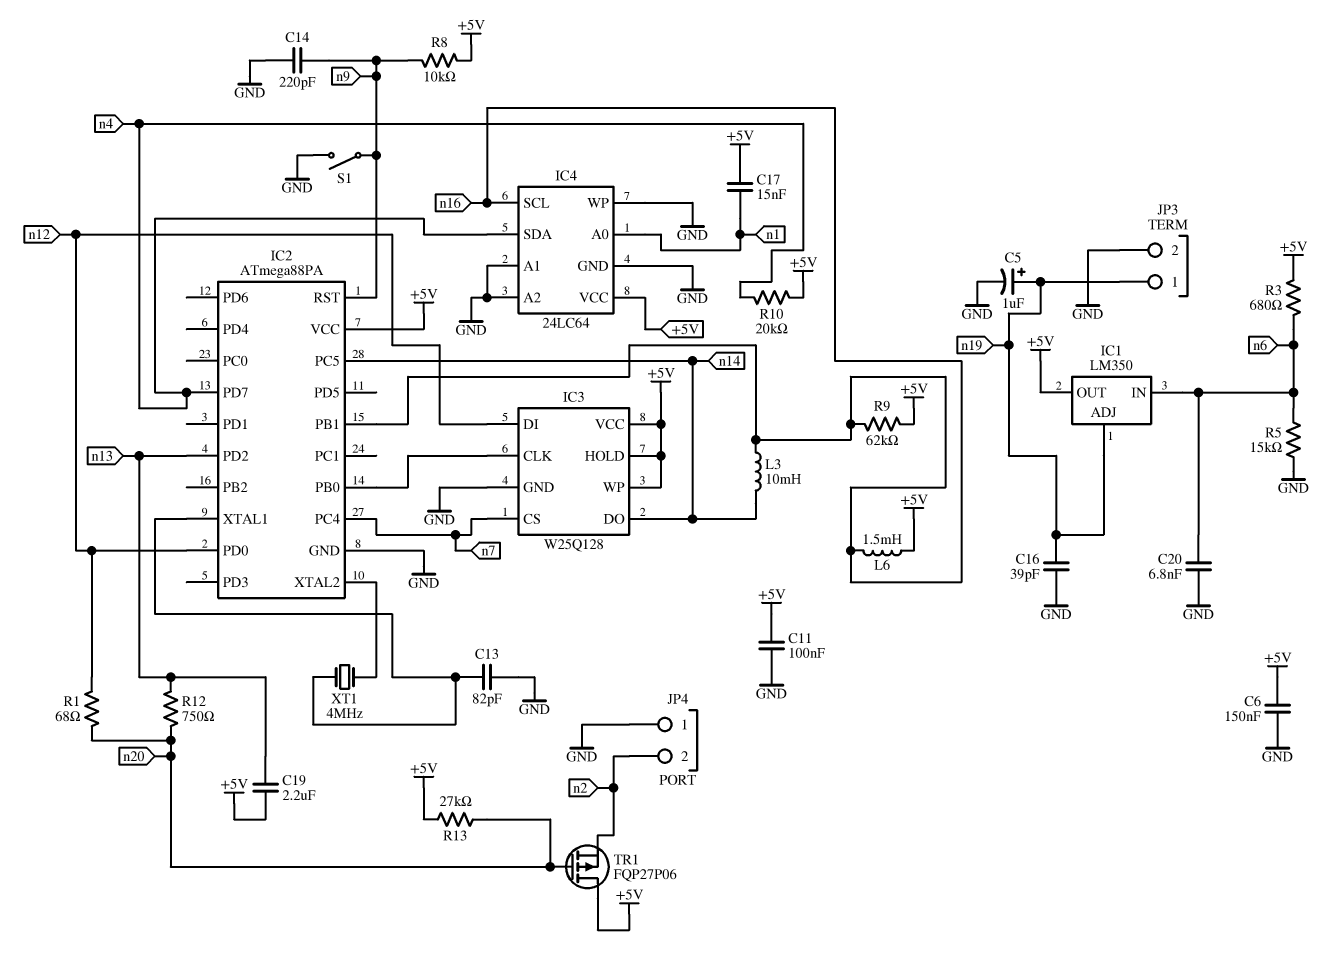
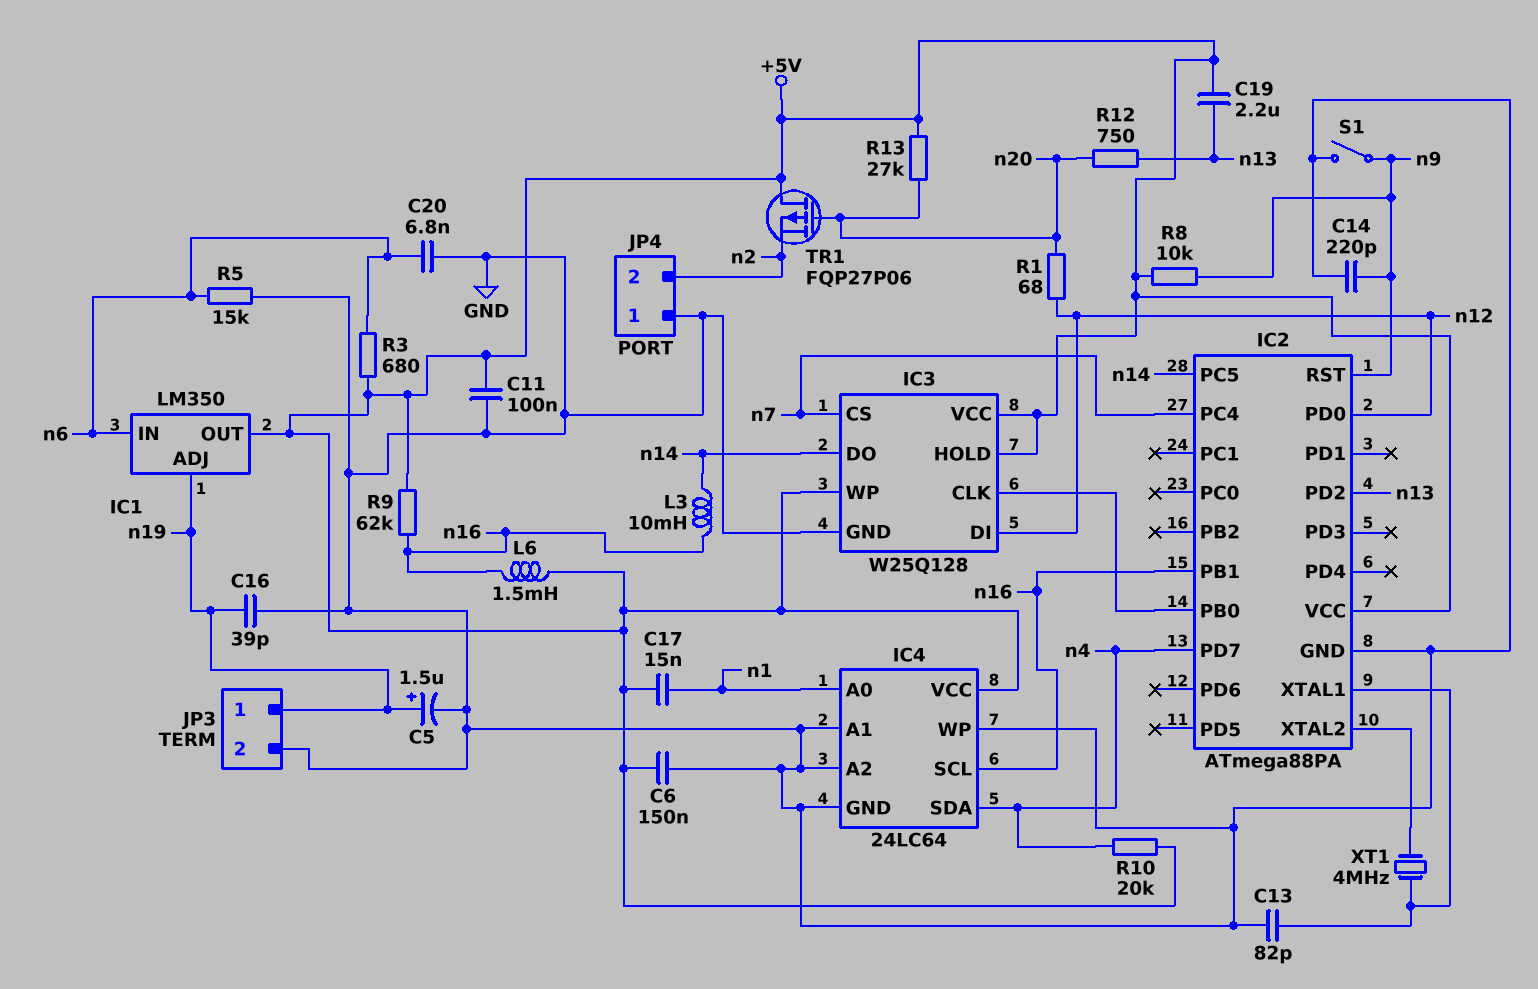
C5: 1uF (plus n19, minus GND) -> 1.5uF (plus n19, minus GND)

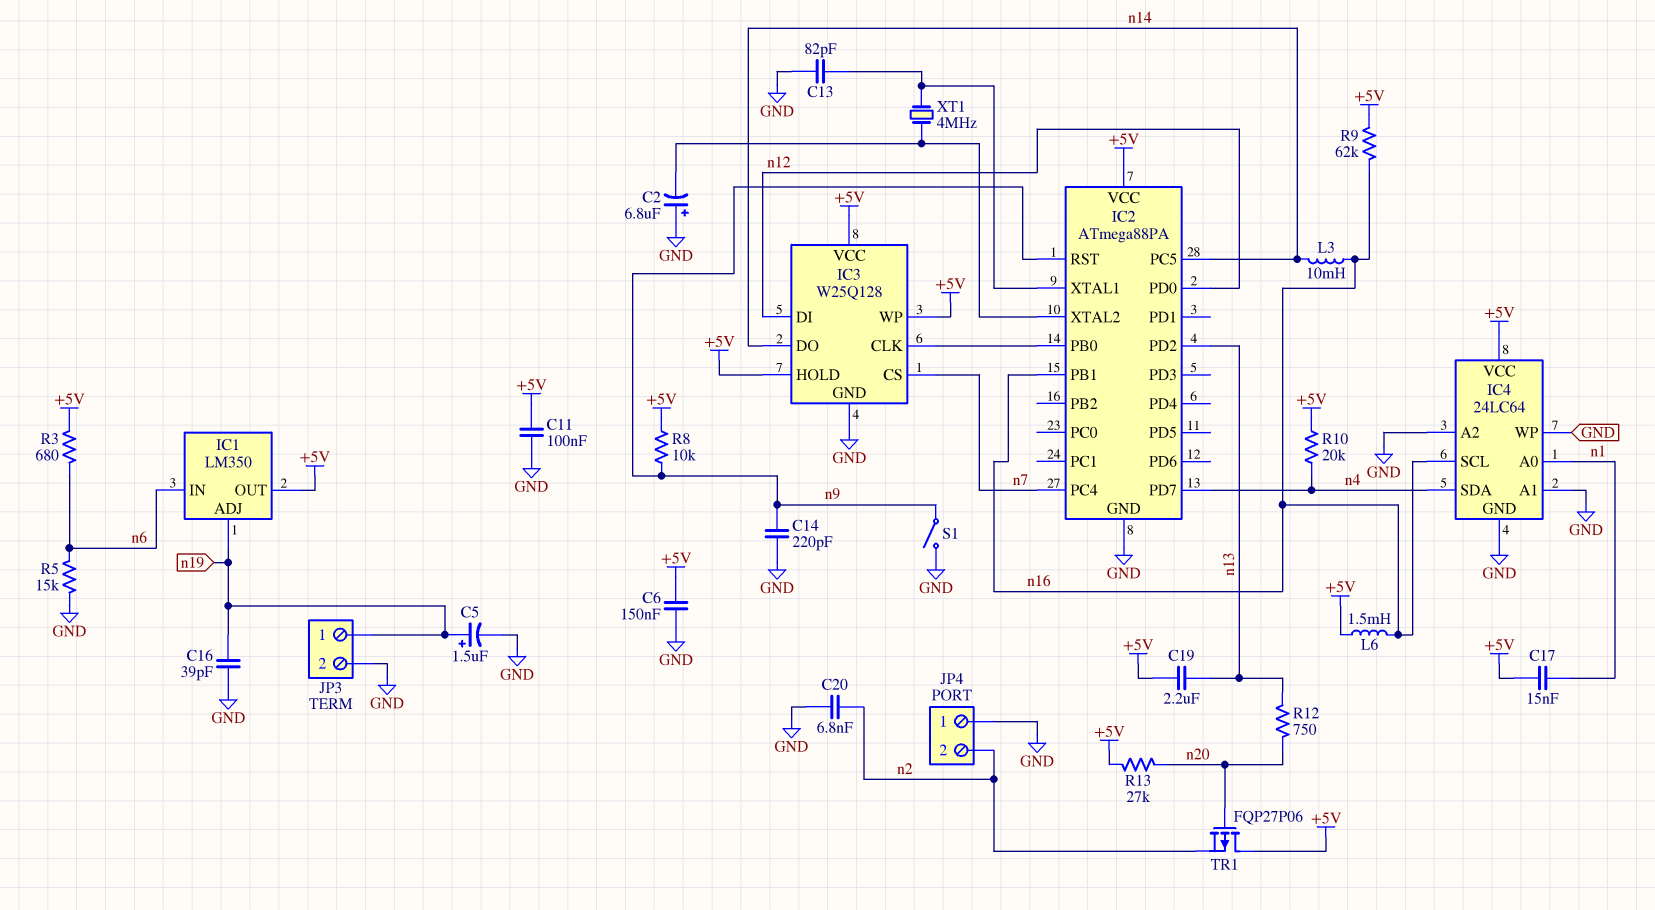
C2: none -> 6.8uF (plus GND, minus IC2/XTAL2)
C20: 6.8nF (GND, n6) -> 6.8nF (GND, n2)
R1: 68 (n12, n20) -> none

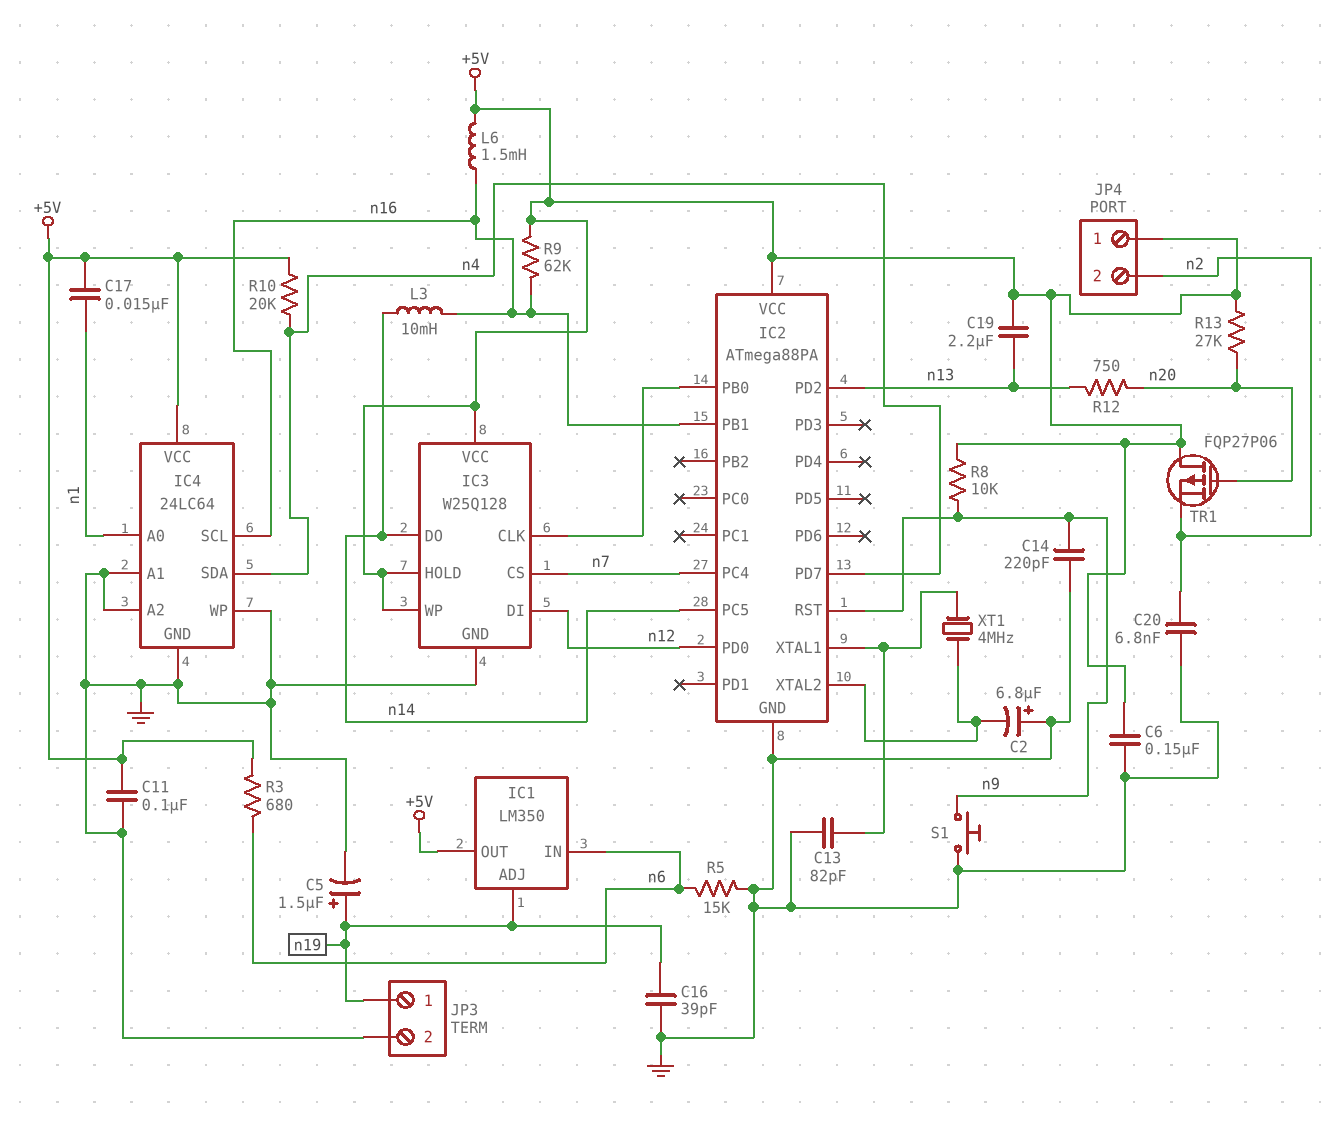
JP4 pin 1: GND -> +5V
S1: switch (GND, n9) -> button (GND, n9)

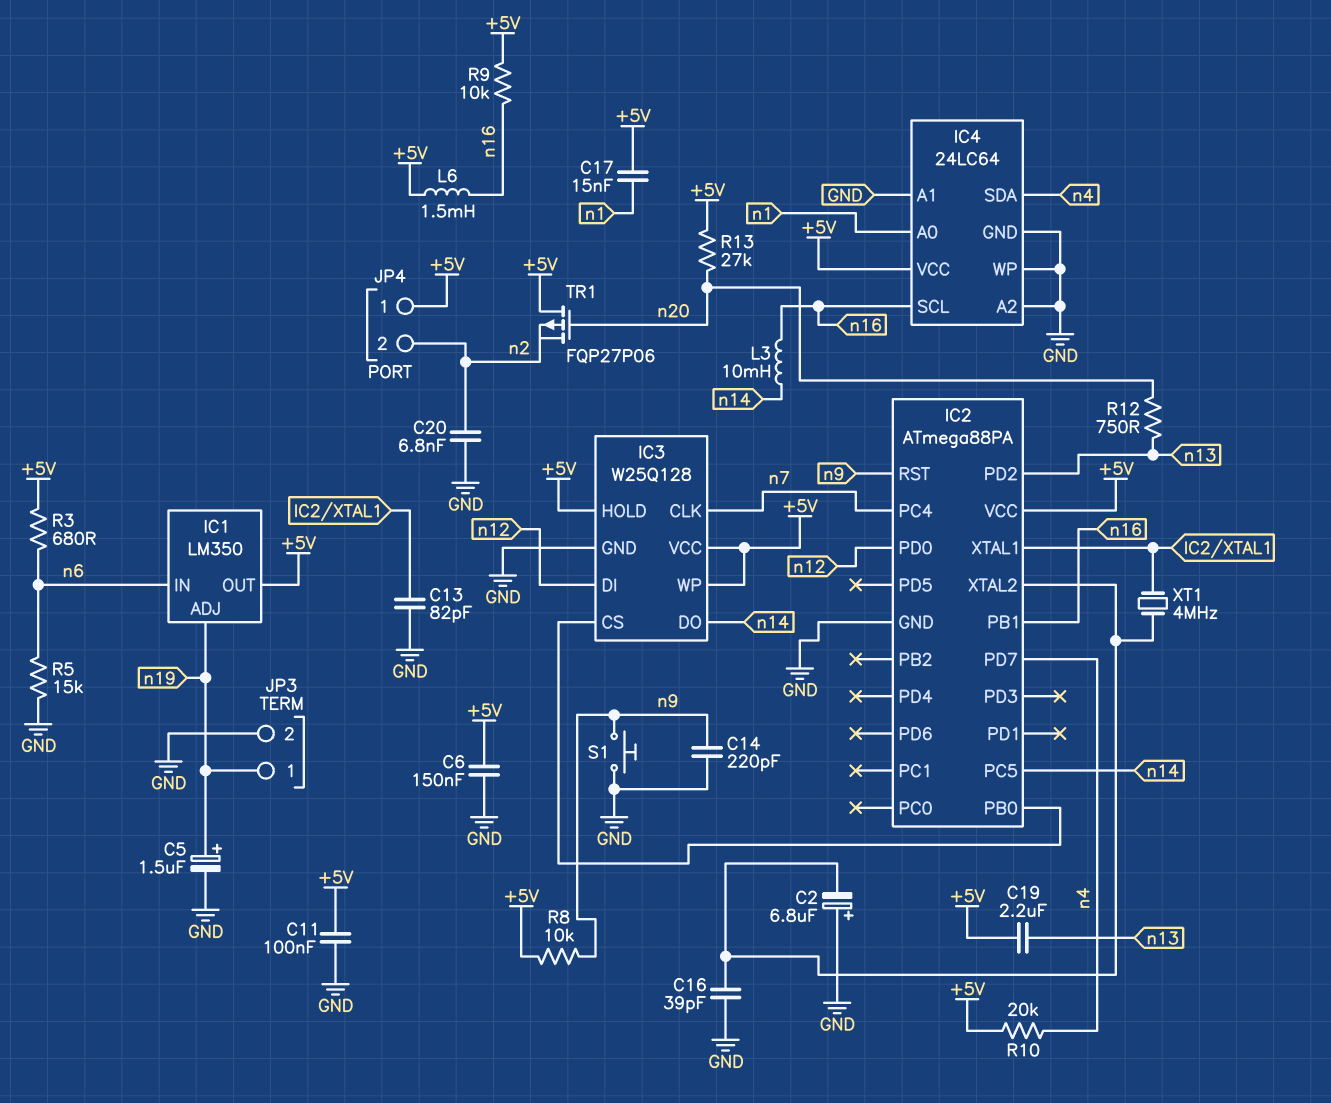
C16: 39pF (GND, n19) -> 39pF (GND, IC2/XTAL2)
IC3 pin CLK: IC2/PB0 -> n7
IC3 pin CS: n7 -> IC2/PB0
R9: 62k (+5V, n16) -> 10k (+5V, n16)

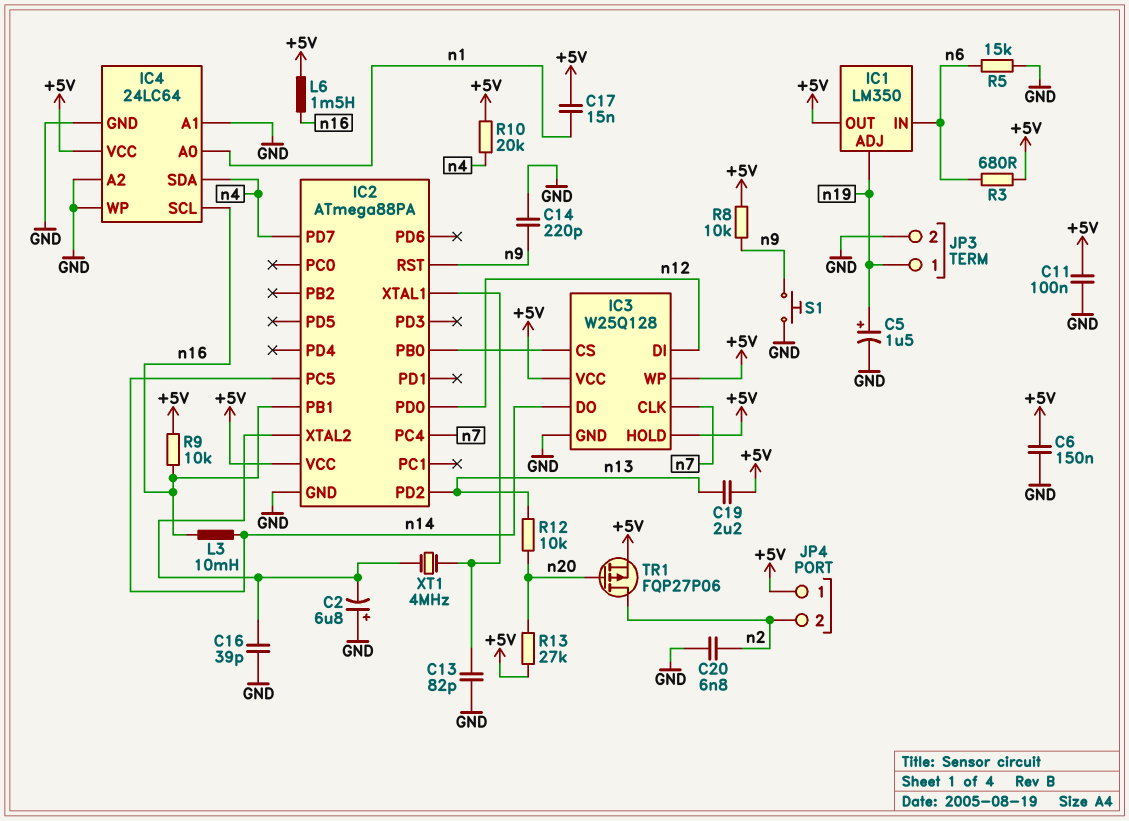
R12: 750 (n13, n20) -> 10k (n13, n20)
TR1: PMOS FQP27P06 (G n20, D +5V, S n2) -> PMOS FQP27P06 (G n20, D n2, S +5V)

